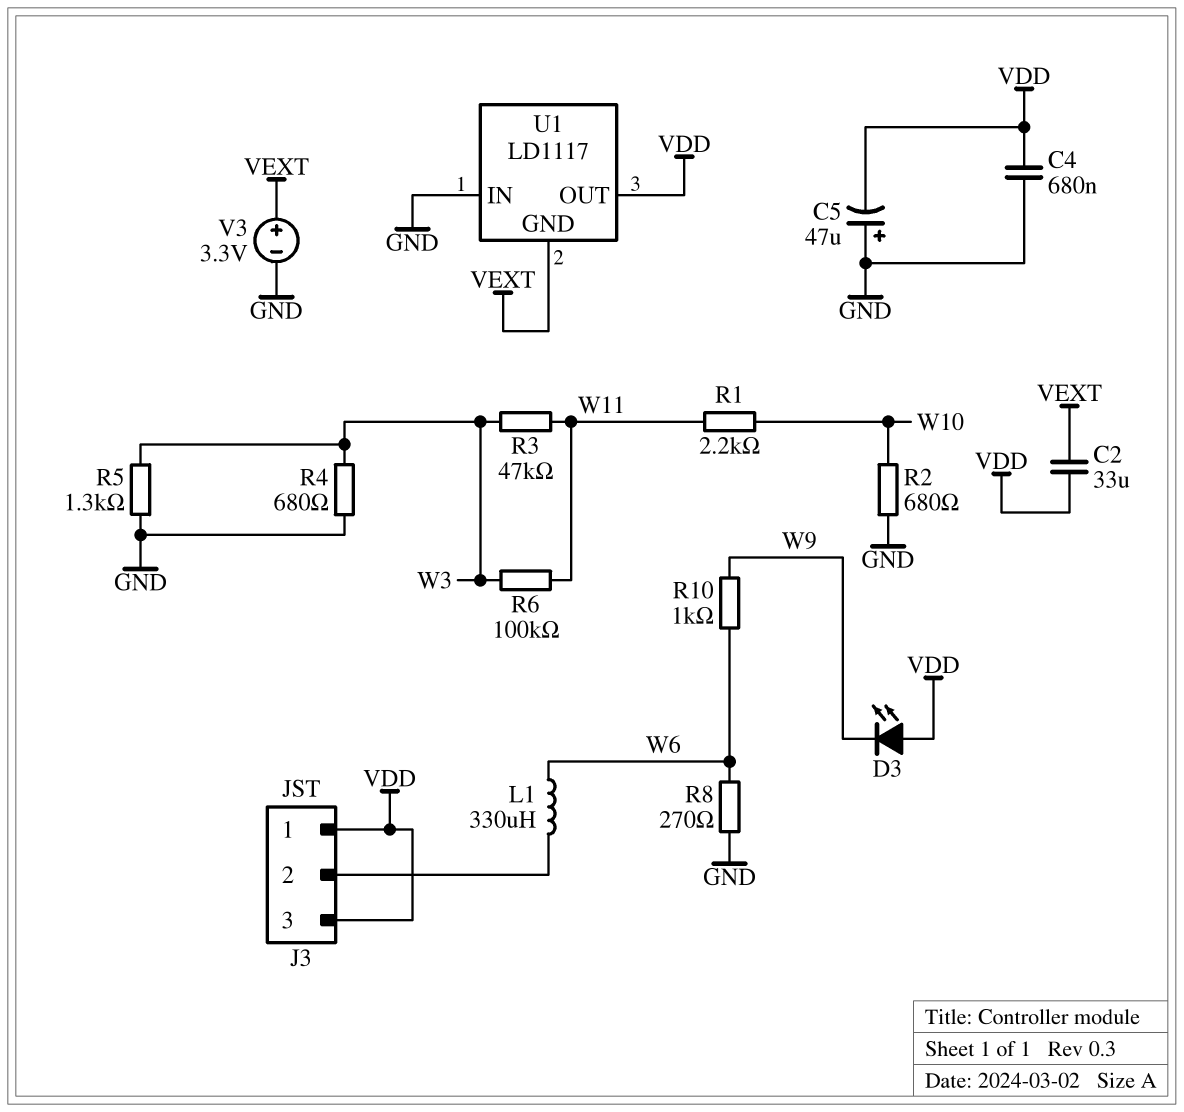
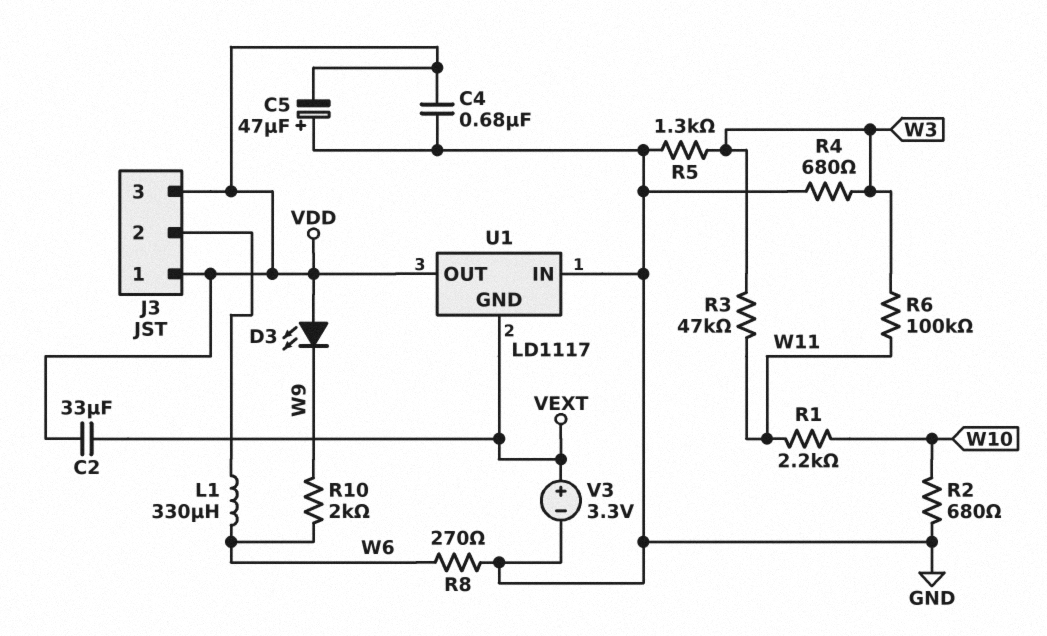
R10: 1k (W6, W9) -> 2k (W6, W9)

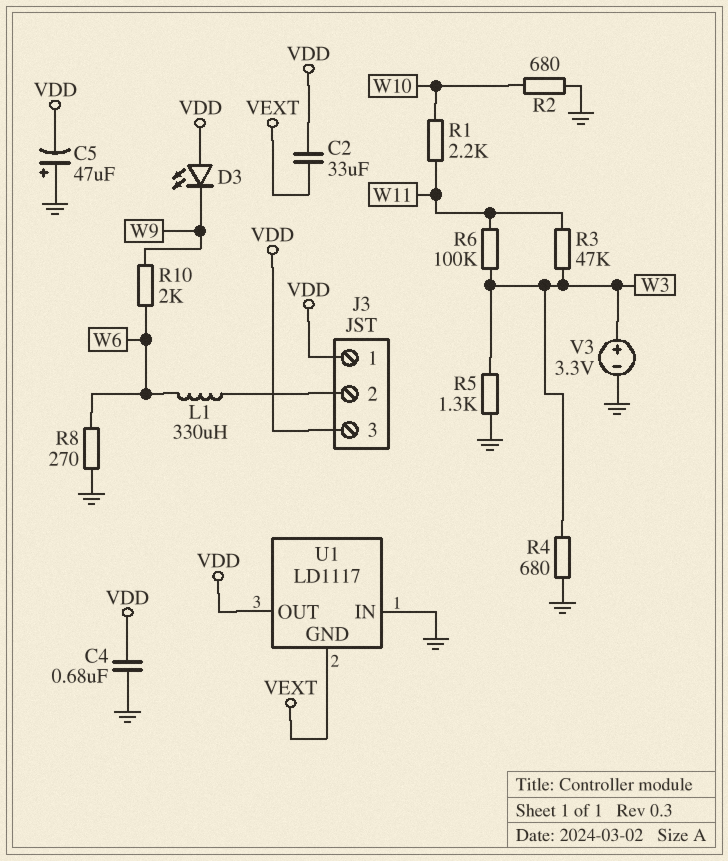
V3: 3.3V (plus VEXT, minus GND) -> 3.3V (plus W3, minus GND)

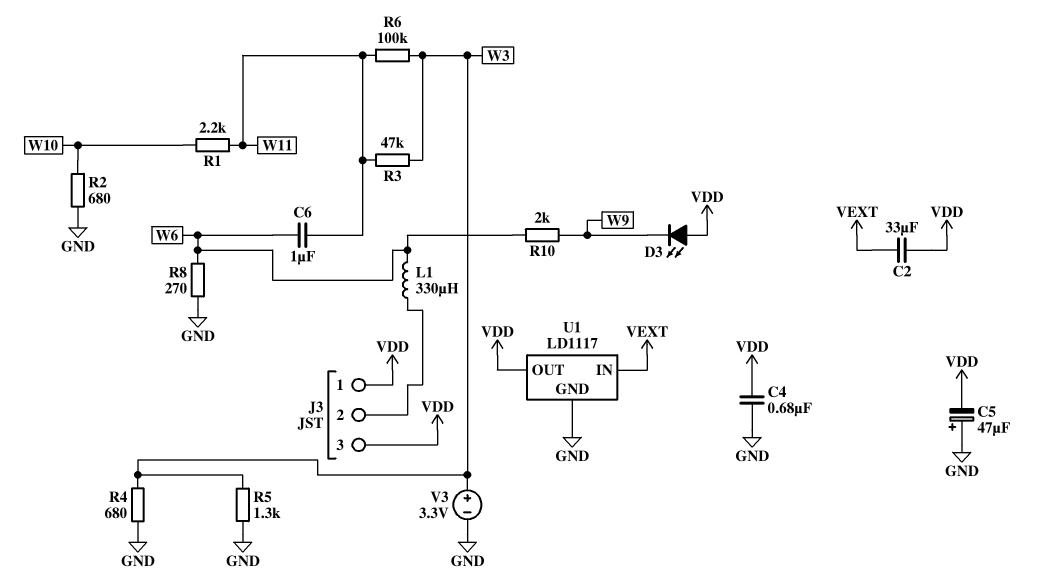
C6: none -> 1uF (W6, W11)
U1 pin GND: VEXT -> GND
U1 pin IN: GND -> VEXT

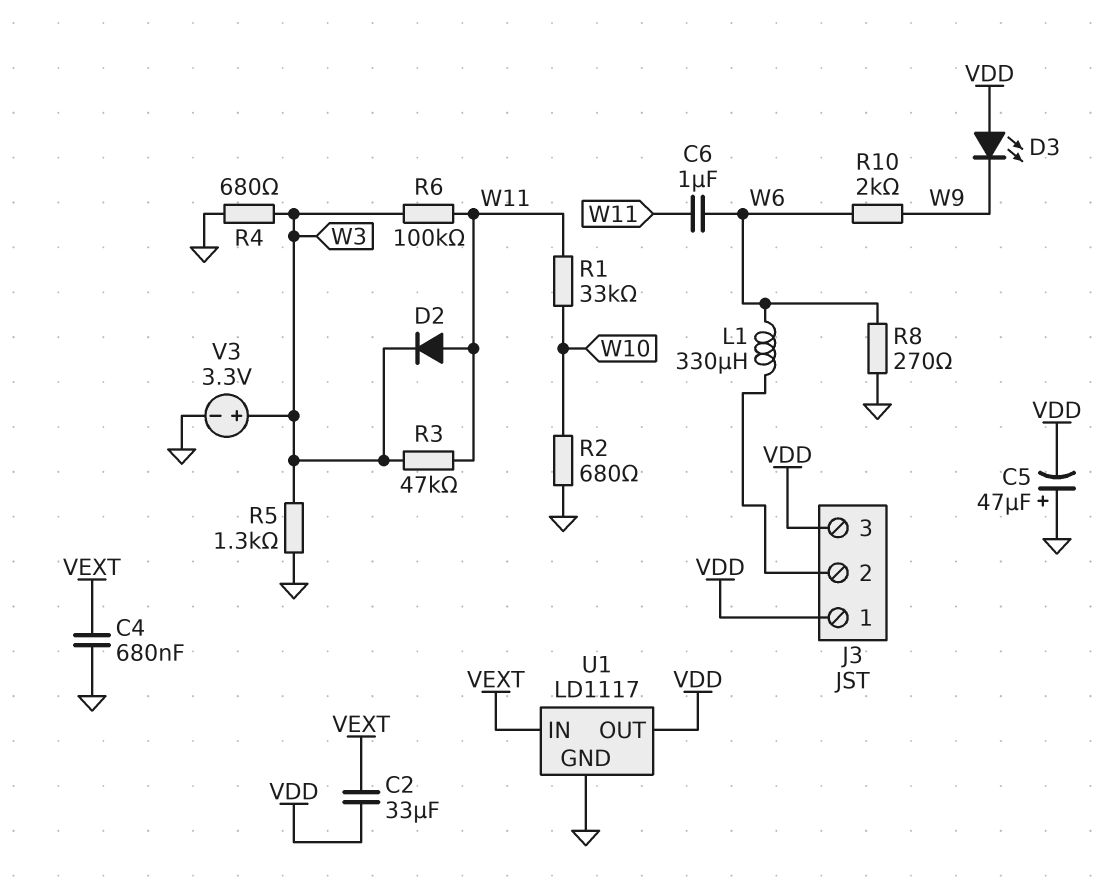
C4: 680nF (GND, VDD) -> 680nF (GND, VEXT)
D2: none -> diode (A W11, K W3)
R1: 2.2k (W10, W11) -> 33k (W10, W11)

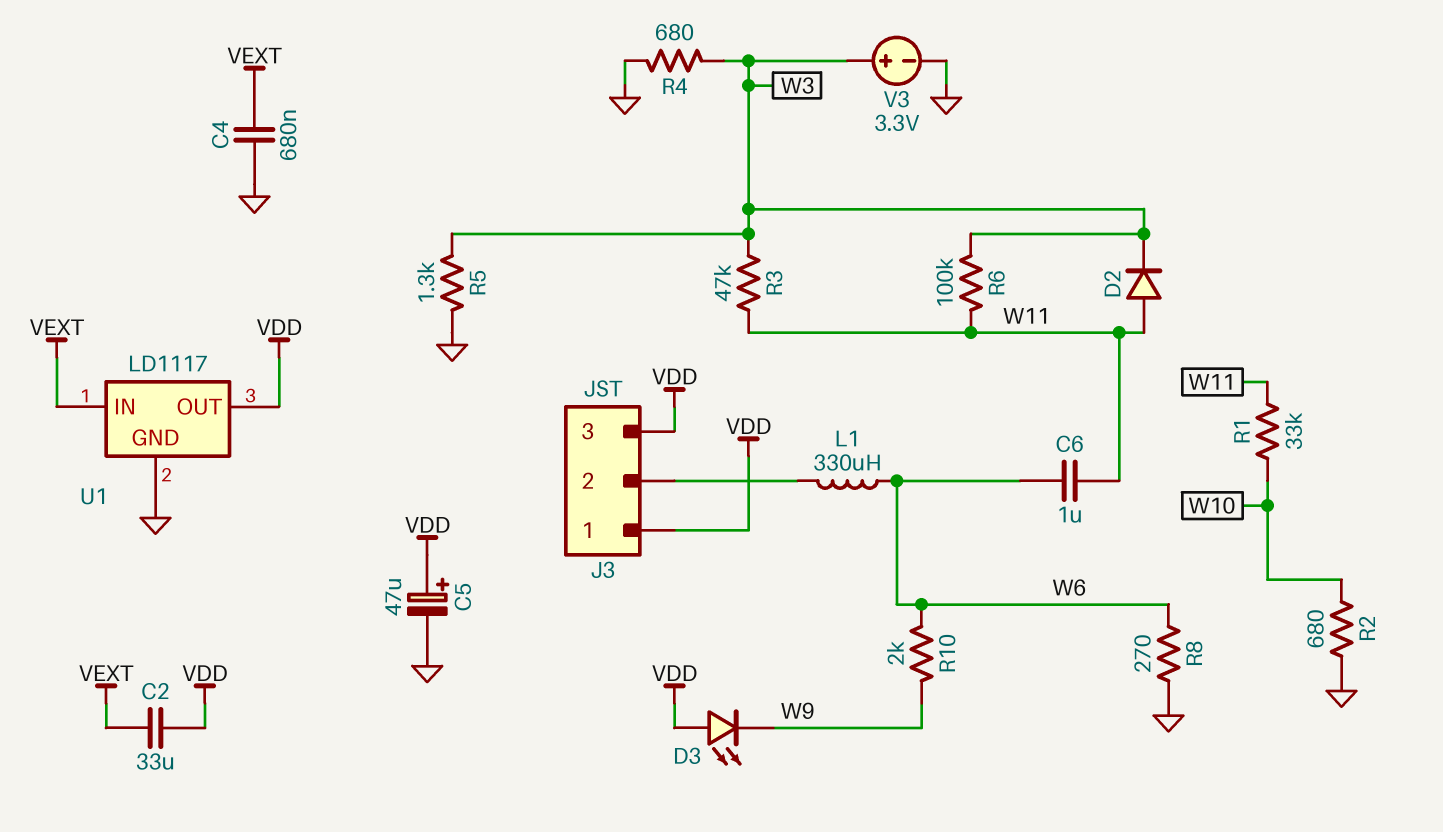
C5: 47uF (plus GND, minus VDD) -> 47uF (plus VDD, minus GND)

